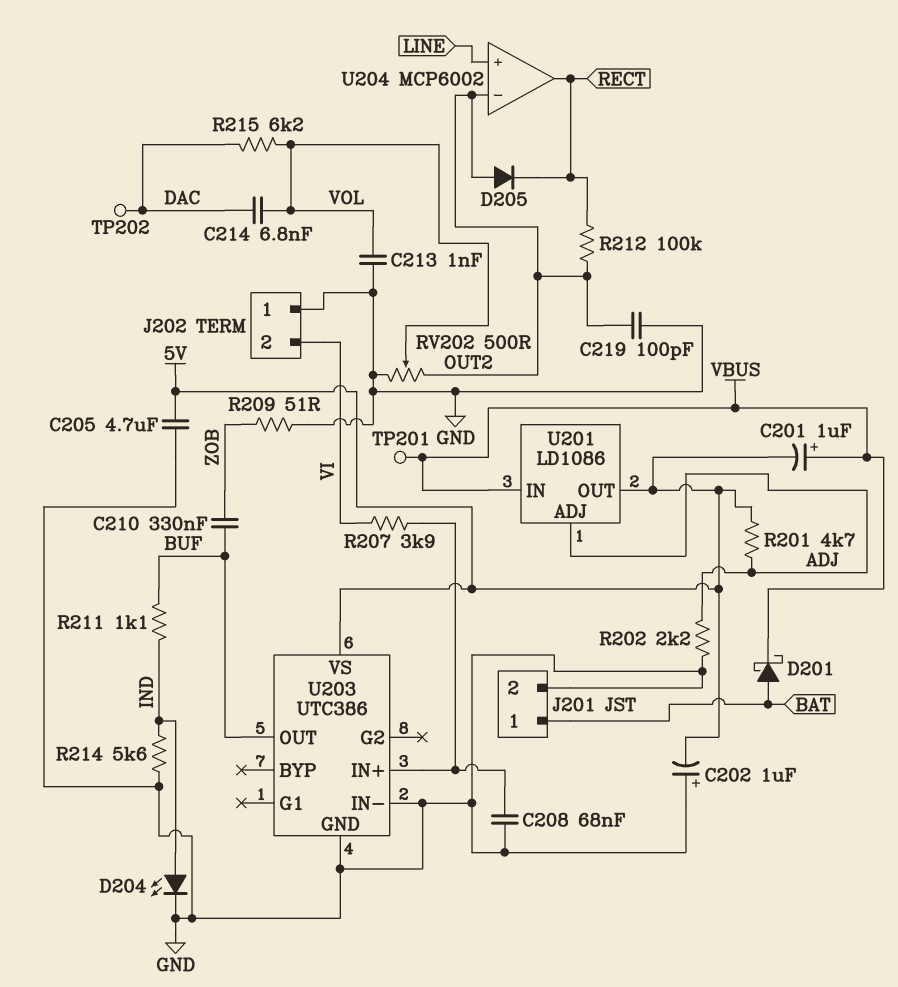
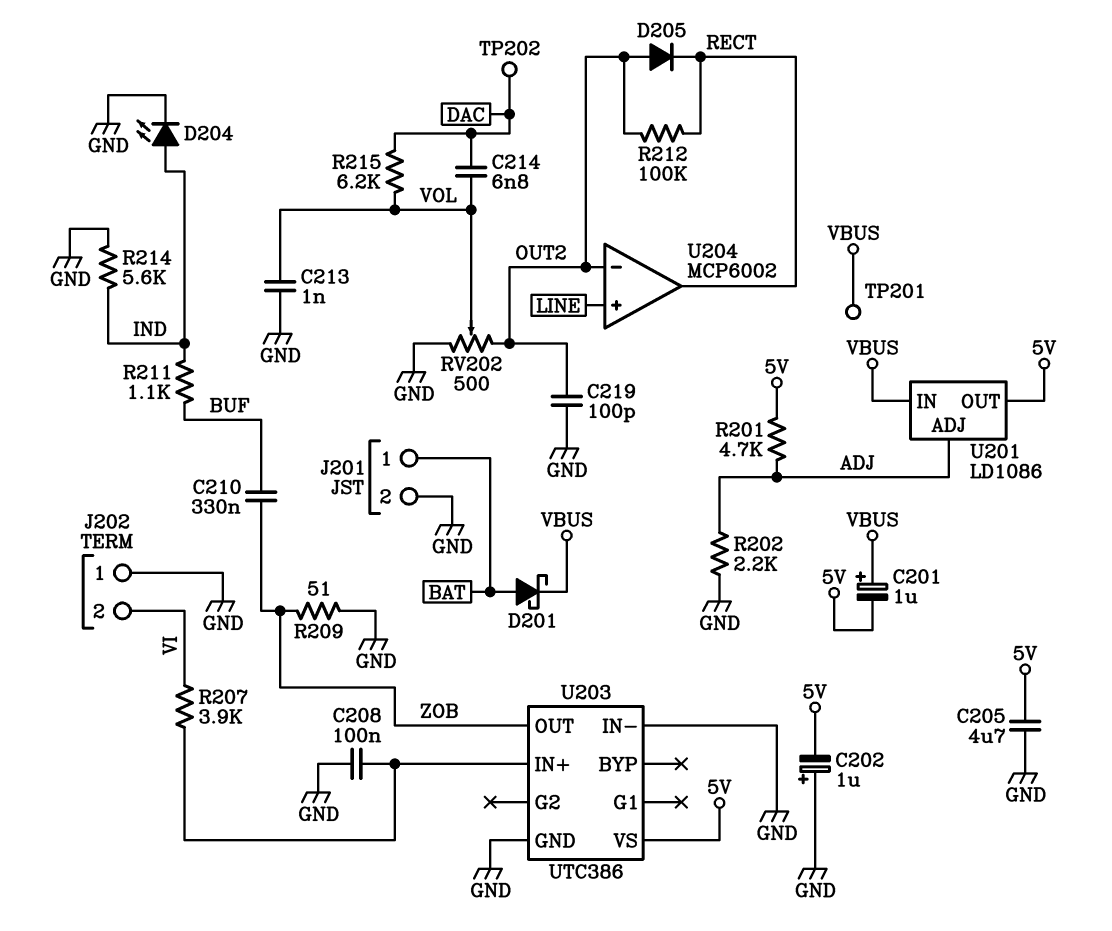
C208: 68nF (GND, U203/IN+) -> 100nF (GND, U203/IN+)
U203 pin OUT: BUF -> ZOB

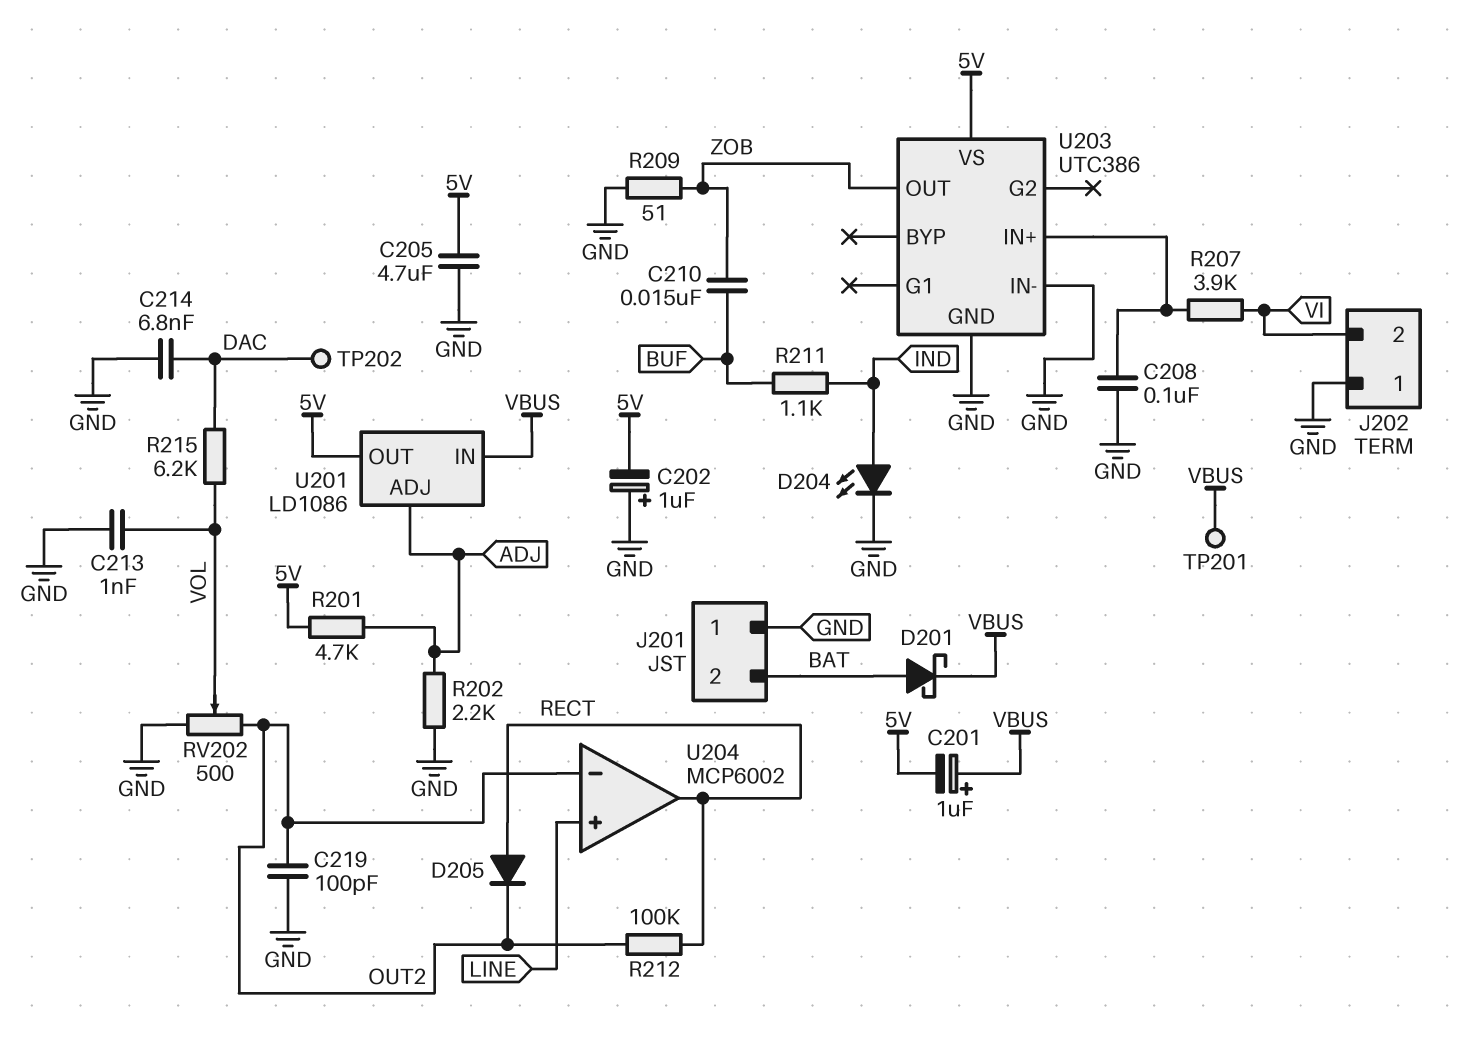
C210: 330nF (BUF, ZOB) -> 15nF (BUF, ZOB)
C214: 6.8nF (DAC, VOL) -> 6.8nF (DAC, GND)
D205: diode (A OUT2, K RECT) -> diode (A RECT, K OUT2)
J201 pin 1: BAT -> GND
J201 pin 2: GND -> BAT
R214: 5.6k (GND, IND) -> none

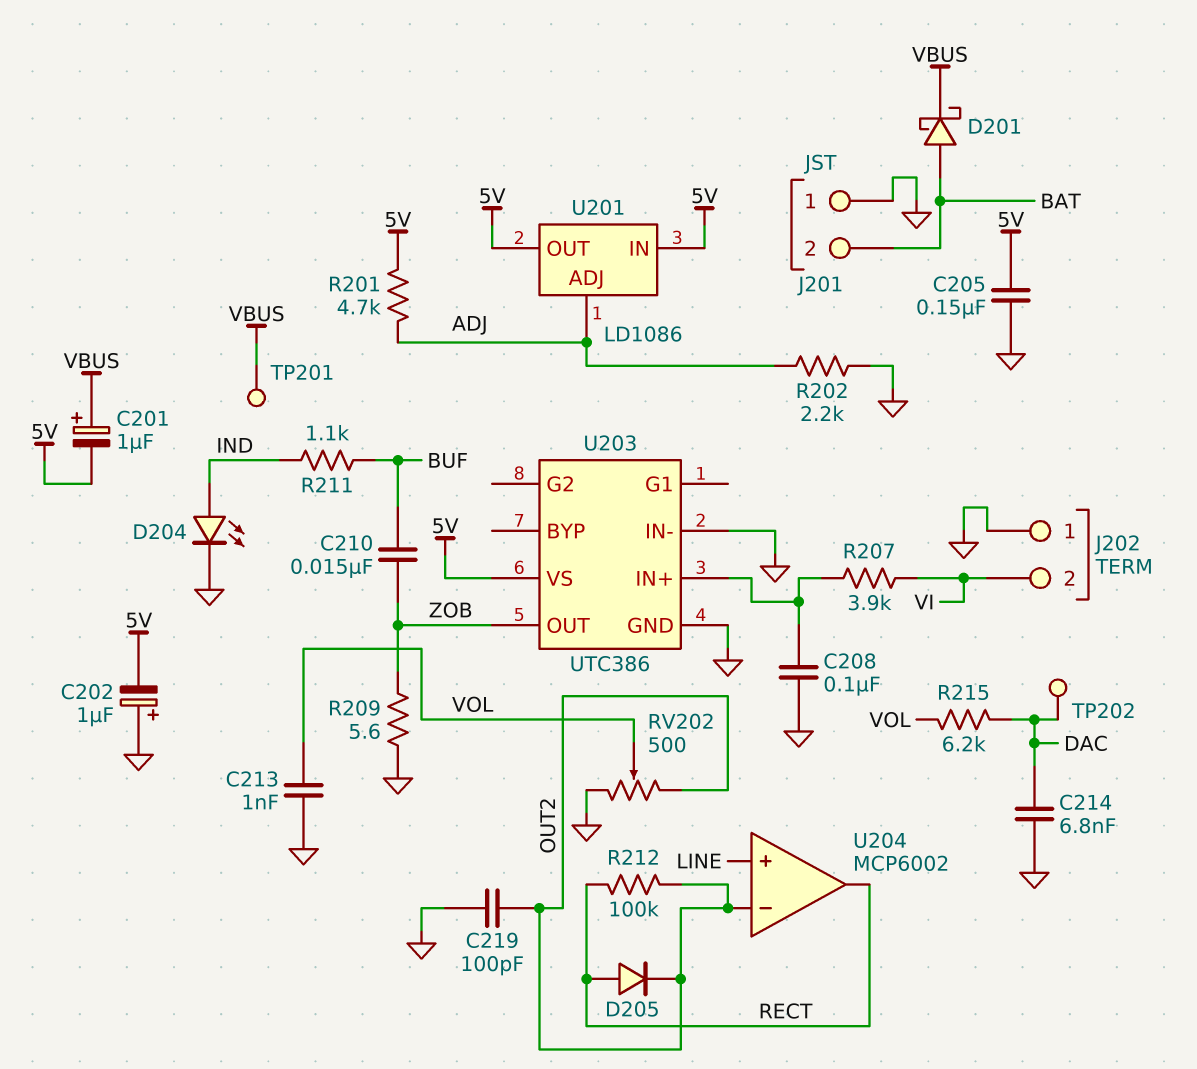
C205: 4.7uF (5V, GND) -> 150nF (5V, GND)
R209: 51 (GND, ZOB) -> 5.6 (GND, ZOB)
U201 pin IN: VBUS -> 5V

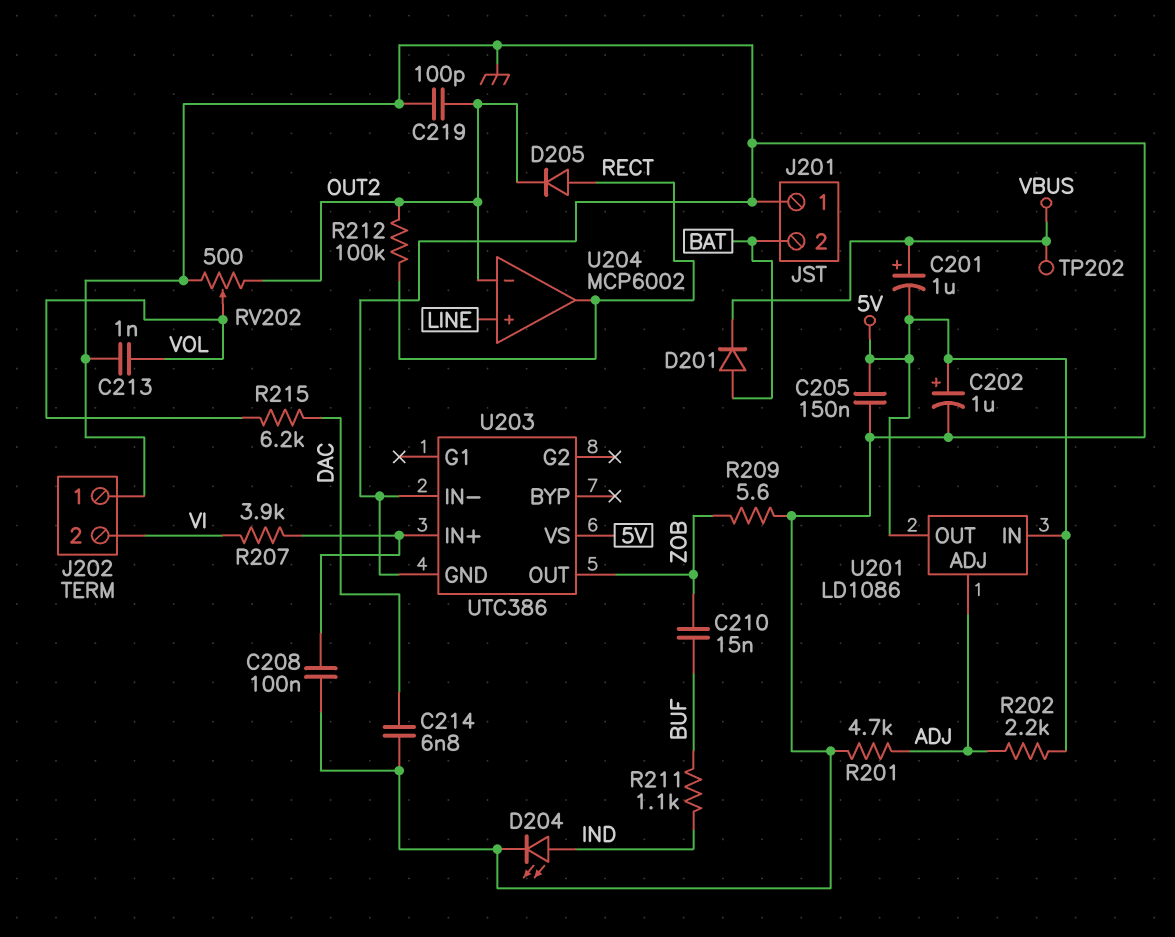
C202: 1uF (plus GND, minus 5V) -> 1uF (plus 5V, minus GND)
D201: schottky (A BAT, K VBUS) -> diode (A BAT, K VBUS)
R201: 4.7k (5V, ADJ) -> 4.7k (ADJ, GND)
R202: 2.2k (ADJ, GND) -> 2.2k (5V, ADJ)
TP201: test point (VBUS) -> none
TP202: test point (DAC) -> test point (VBUS)

